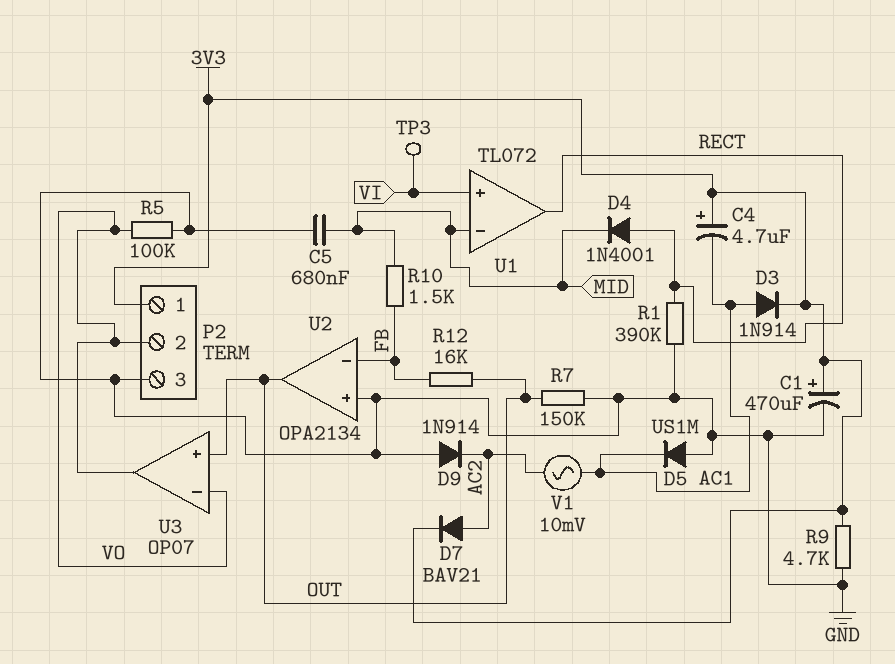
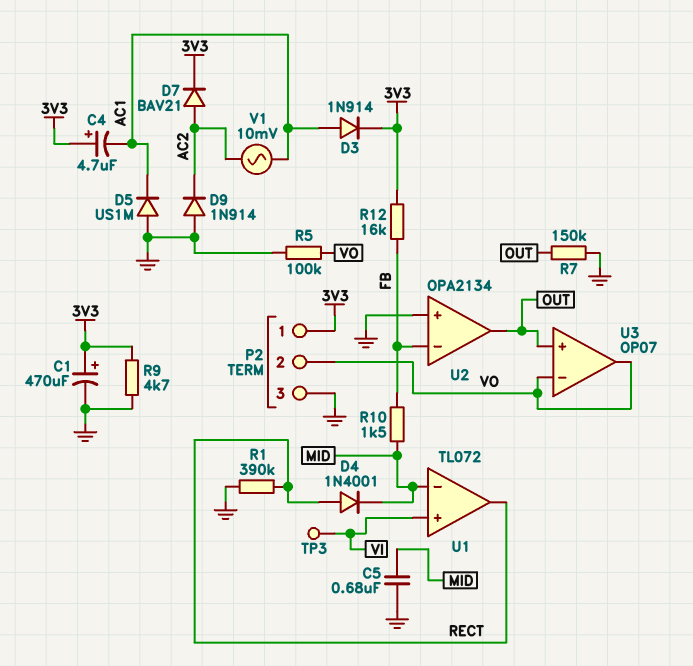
R12: 16k (FB, OUT) -> 16k (3V3, FB)

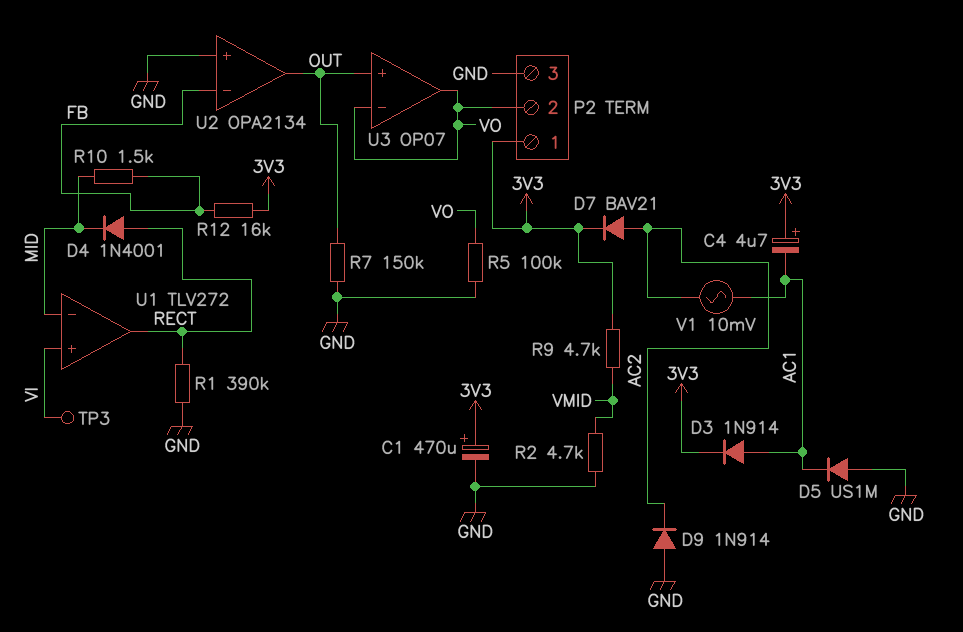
C5: 680nF (GND, MID) -> none
R2: none -> 4.7k (GND, VMID)
R9: 4.7k (3V3, GND) -> 4.7k (3V3, VMID)
U1: TL072 -> TLV272

